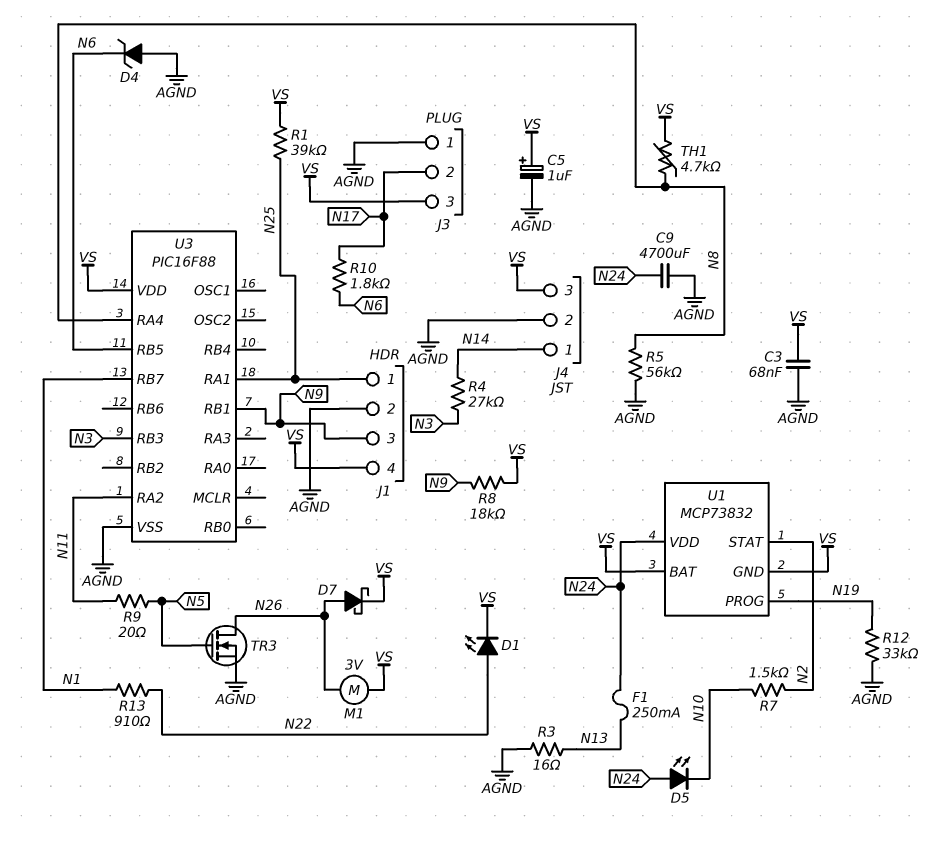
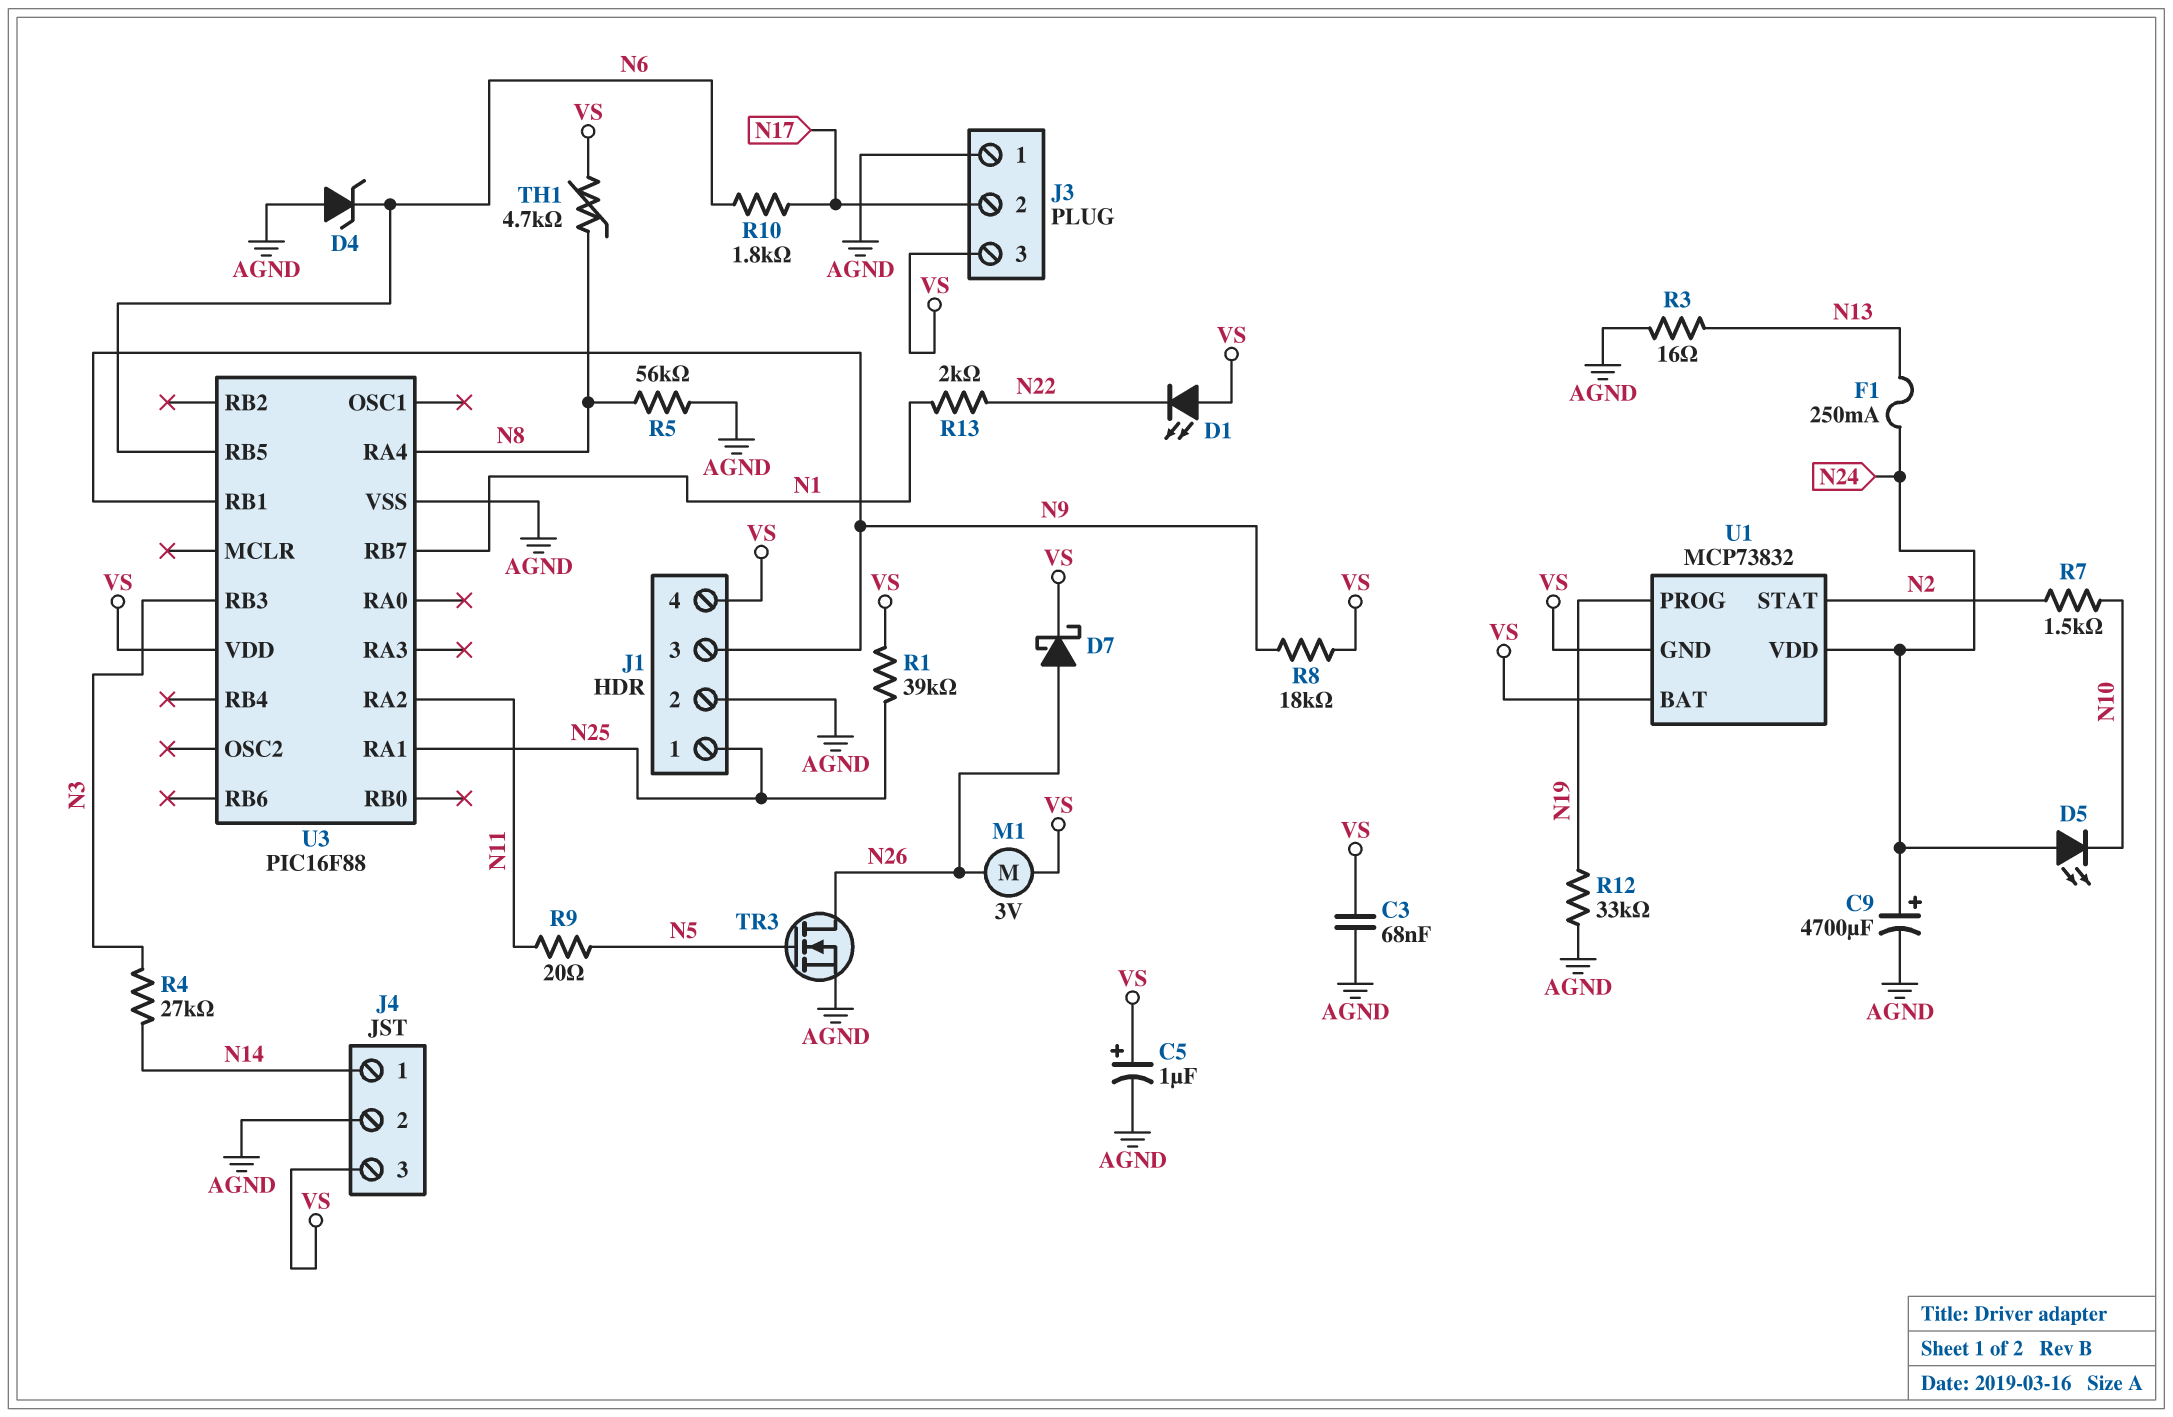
C9: 4700uF (AGND, N24) -> 4700uF (plus N24, minus AGND)
D1: LED (A N22, K VS) -> LED (A VS, K N22)
R13: 910 (N1, N22) -> 2k (N1, N22)

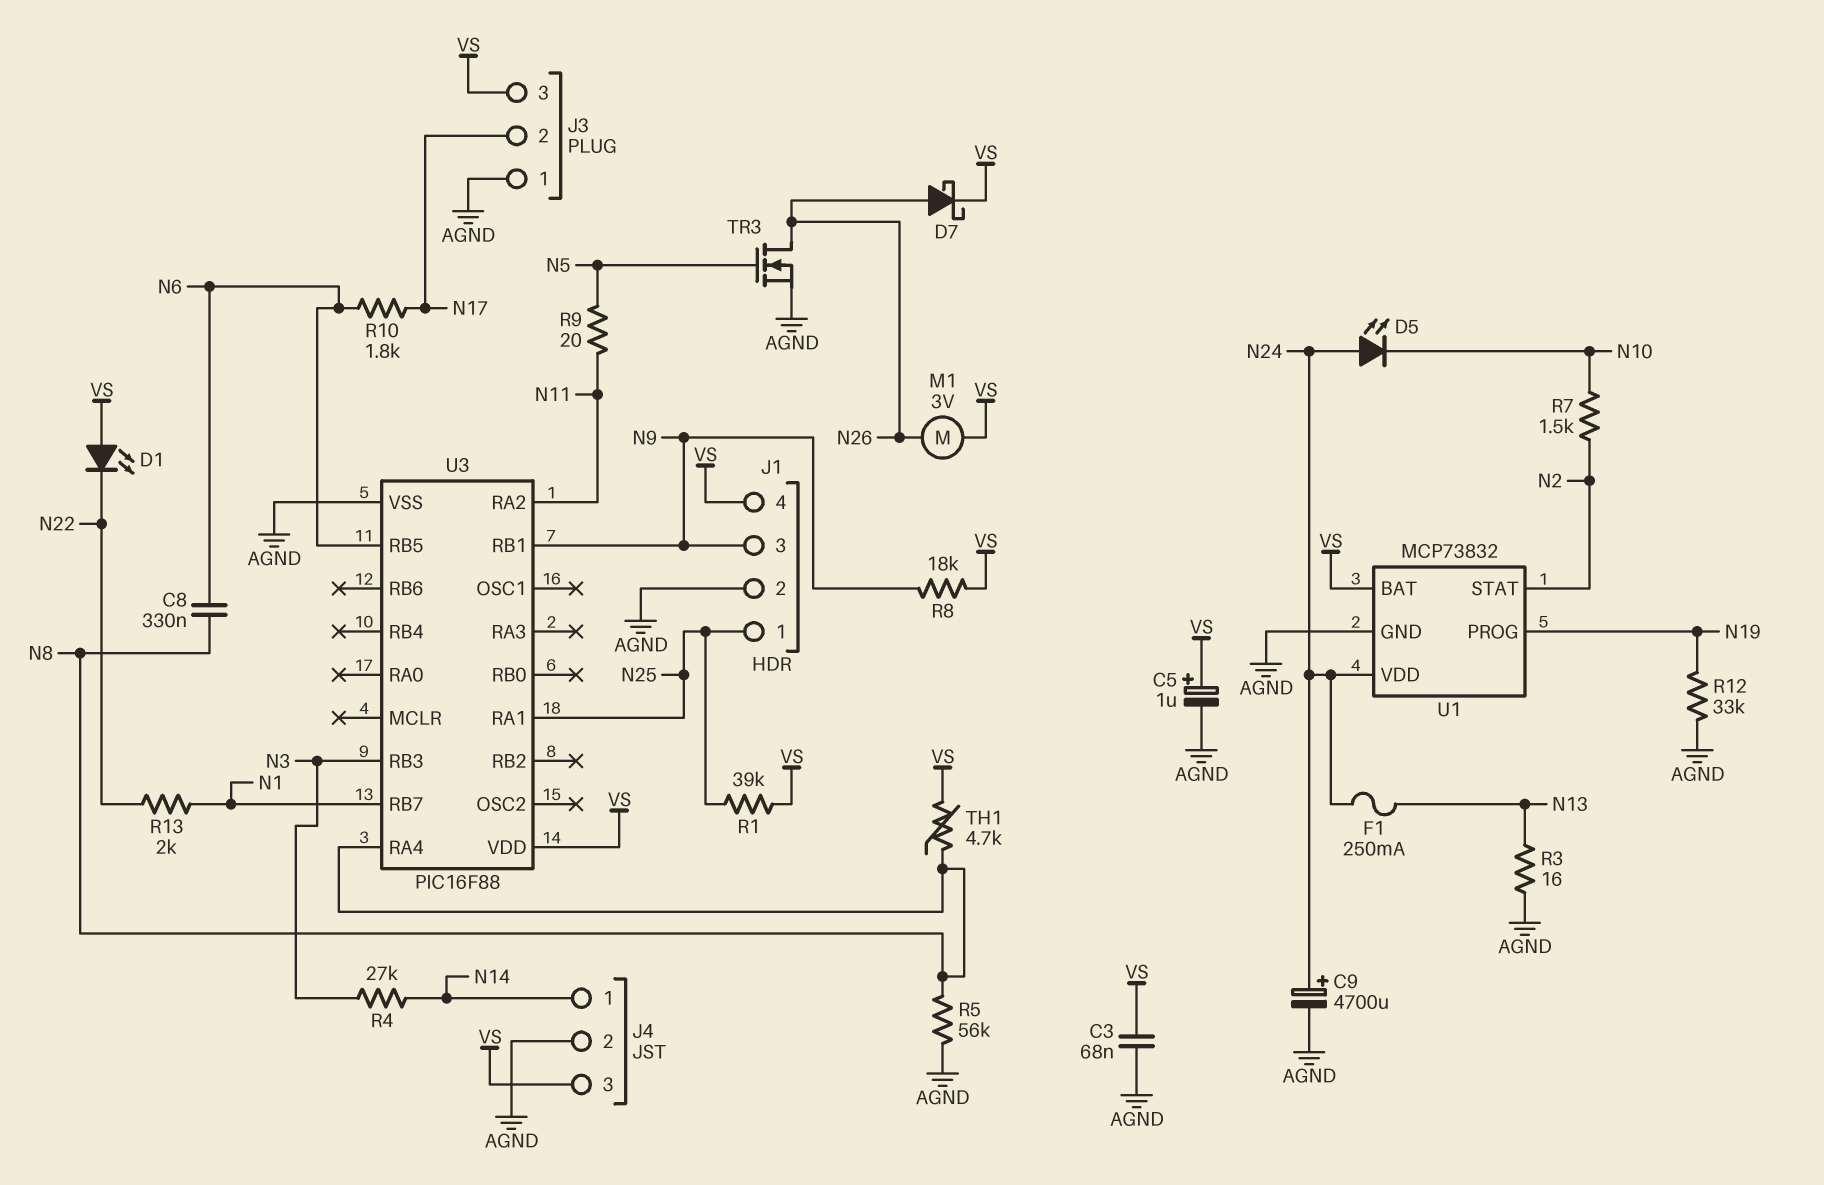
C8: none -> 330nF (N6, N8)
D4: zener (A AGND, K N6) -> none
U1 pin GND: VS -> AGND

